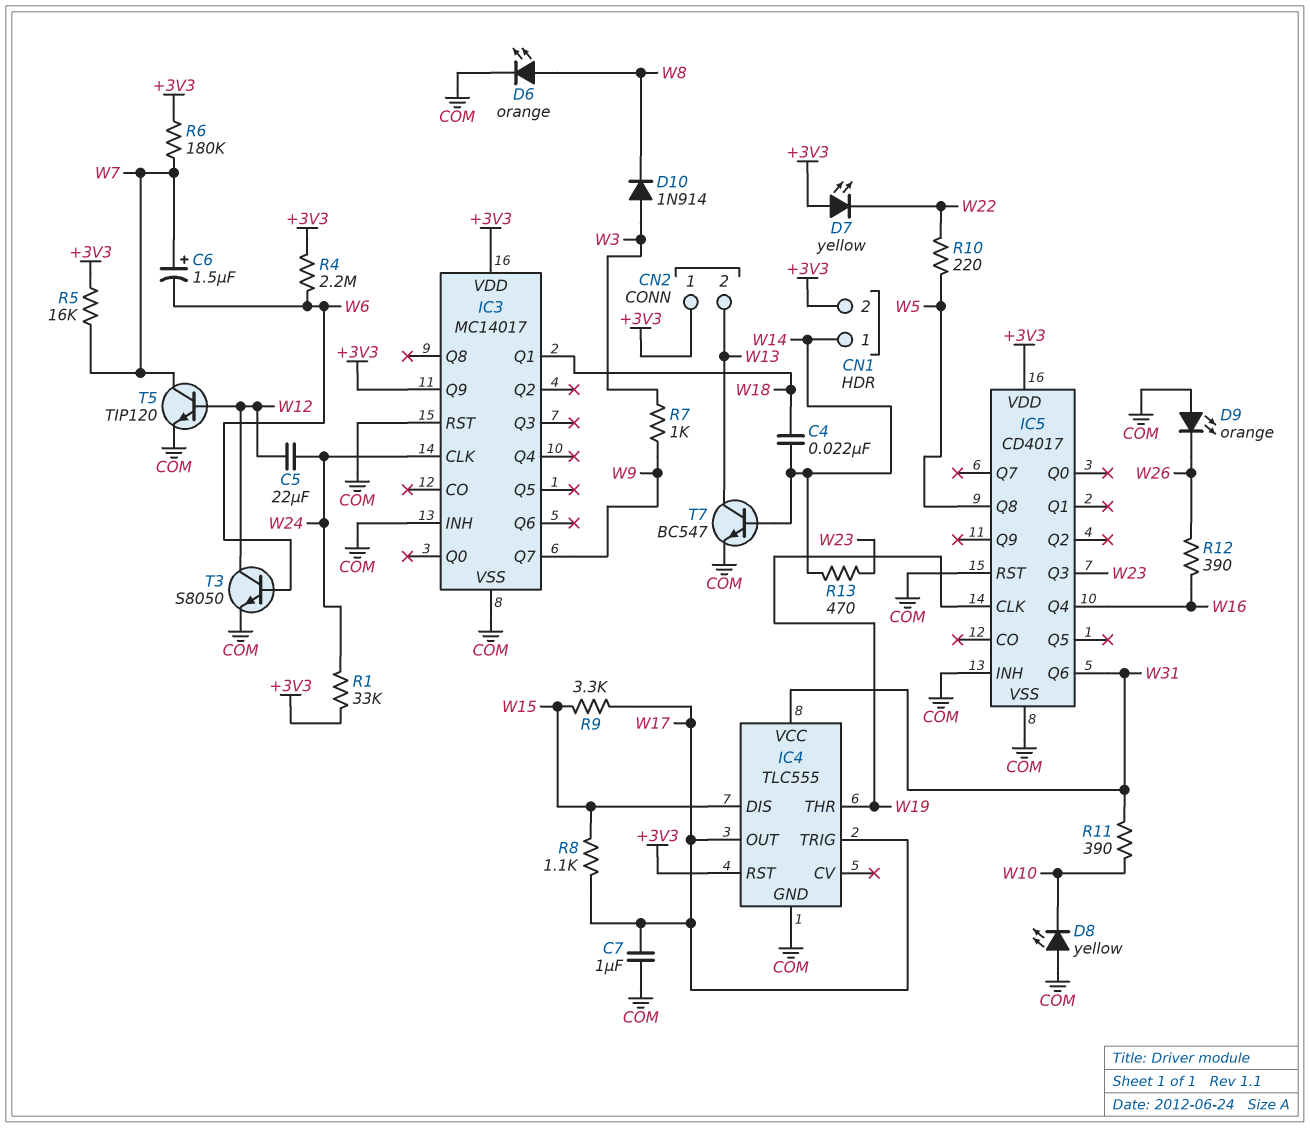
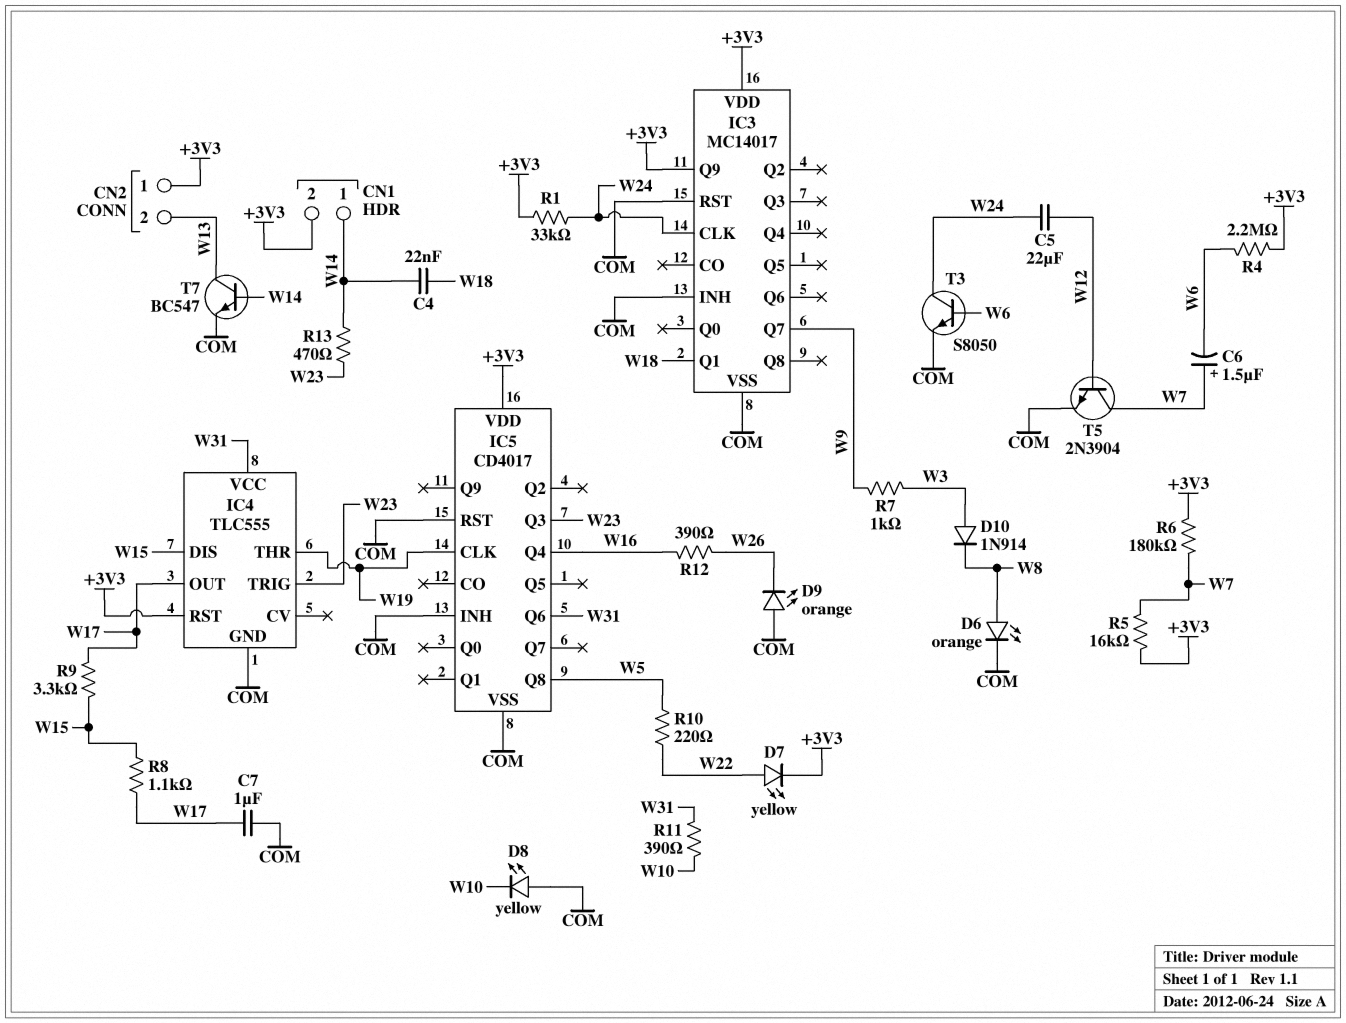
D7: LED yellow (A +3V3, K W22) -> LED yellow (A W22, K +3V3)
IC4 pin TRIG: W17 -> W23
T3: NPN S8050 (B W6, C W12, E COM) -> NPN S8050 (B W6, C W24, E COM)
T5: NPN TIP120 (B W12, C W7, E COM) -> NPN 2N3904 (B W12, C W7, E COM)

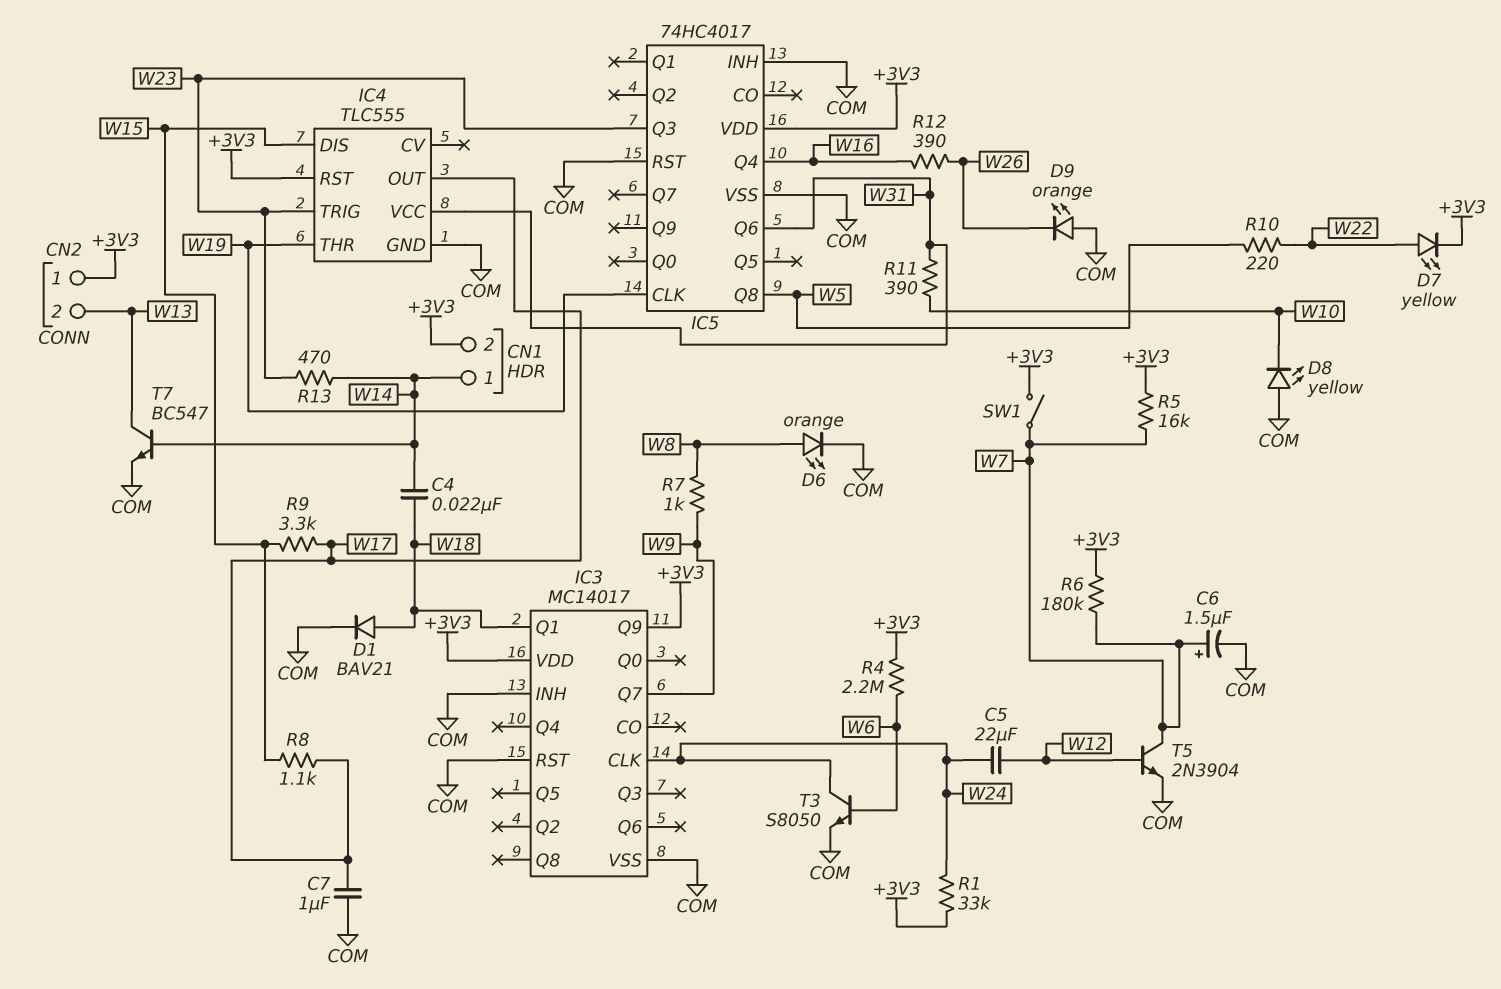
C6: 1.5uF (plus W7, minus W6) -> 1.5uF (plus W7, minus COM)
D1: none -> diode BAV21 (A W18, K COM)
D10: diode 1N914 (A W3, K W8) -> none
IC5: CD4017 -> 74HC4017
R7: 1k (W3, W9) -> 1k (W8, W9)
SW1: none -> switch (+3V3, W7)

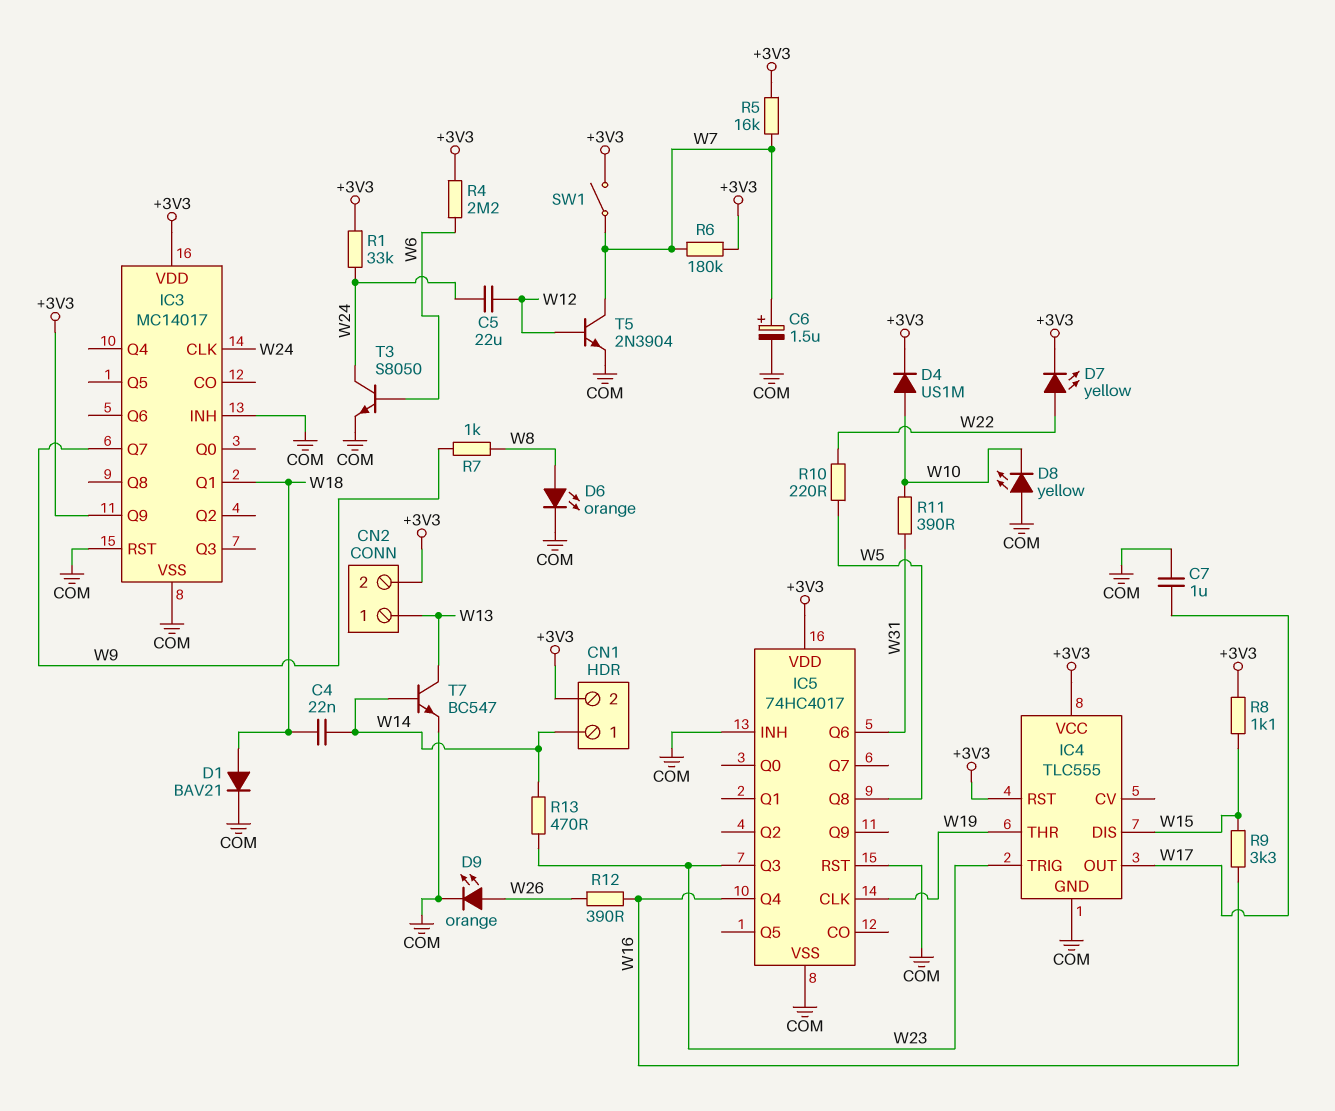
CN2 pin 1: +3V3 -> W13
CN2 pin 2: W13 -> +3V3
D4: none -> diode US1M (A W10, K +3V3)
D9: LED orange (A COM, K W26) -> LED orange (A W26, K COM)
IC4 pin VCC: W31 -> +3V3
R8: 1.1k (W15, W17) -> 1.1k (+3V3, W15)
R9: 3.3k (W15, W17) -> 3.3k (W15, W16)

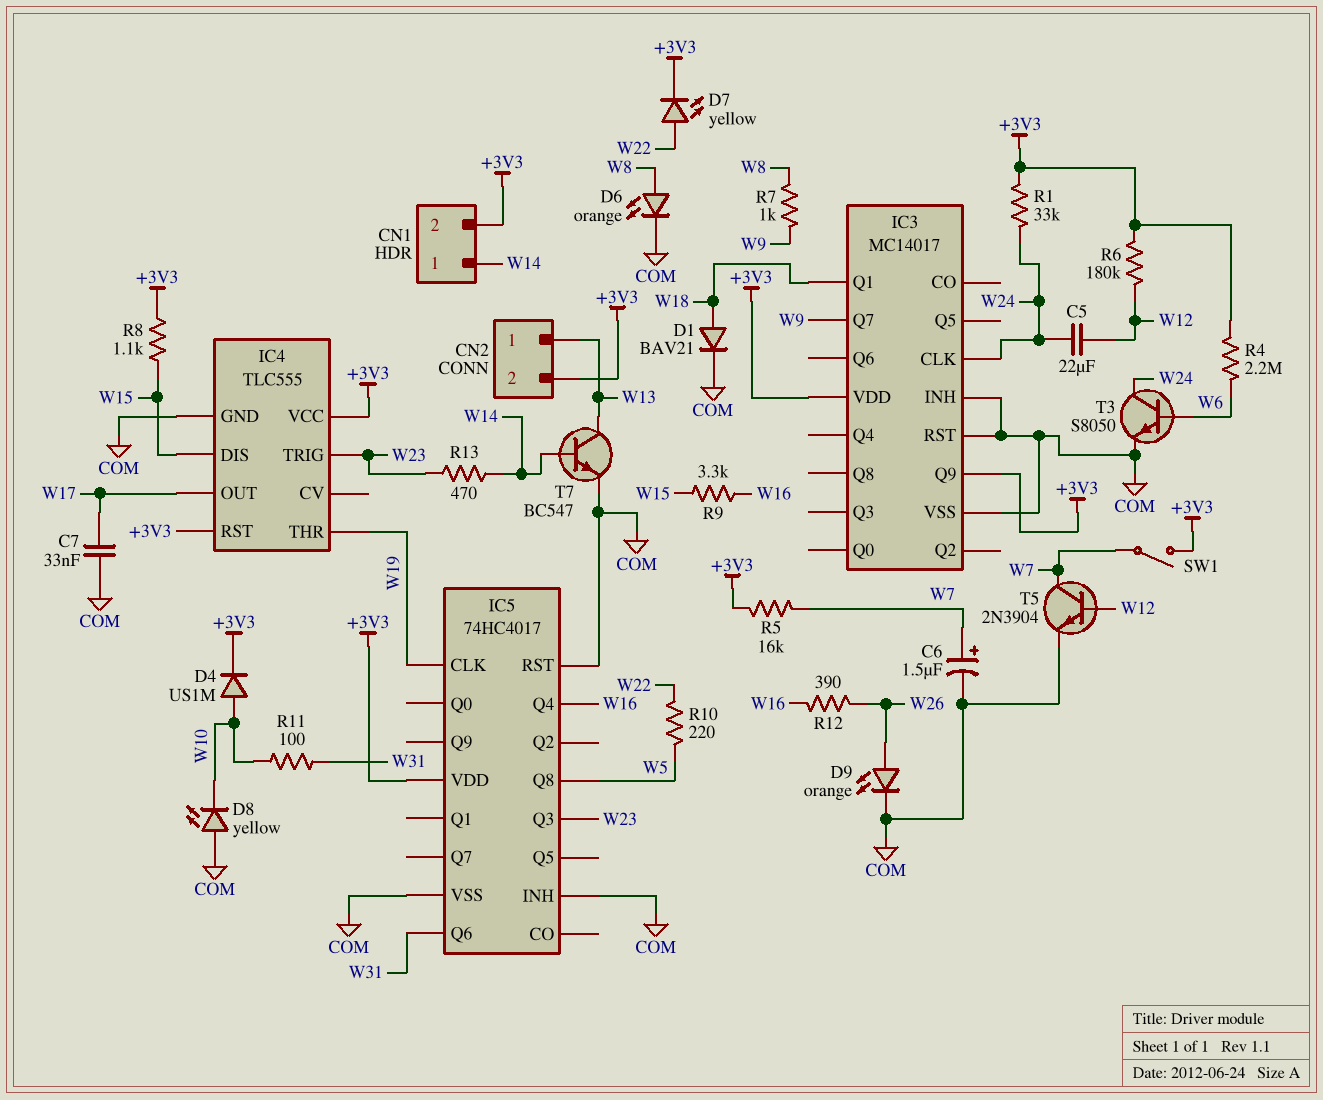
C4: 22nF (W14, W18) -> none
C7: 1uF (COM, W17) -> 33nF (COM, W17)
R6: 180k (+3V3, W7) -> 180k (+3V3, W12)
R11: 390 (W10, W31) -> 100 (W10, W31)

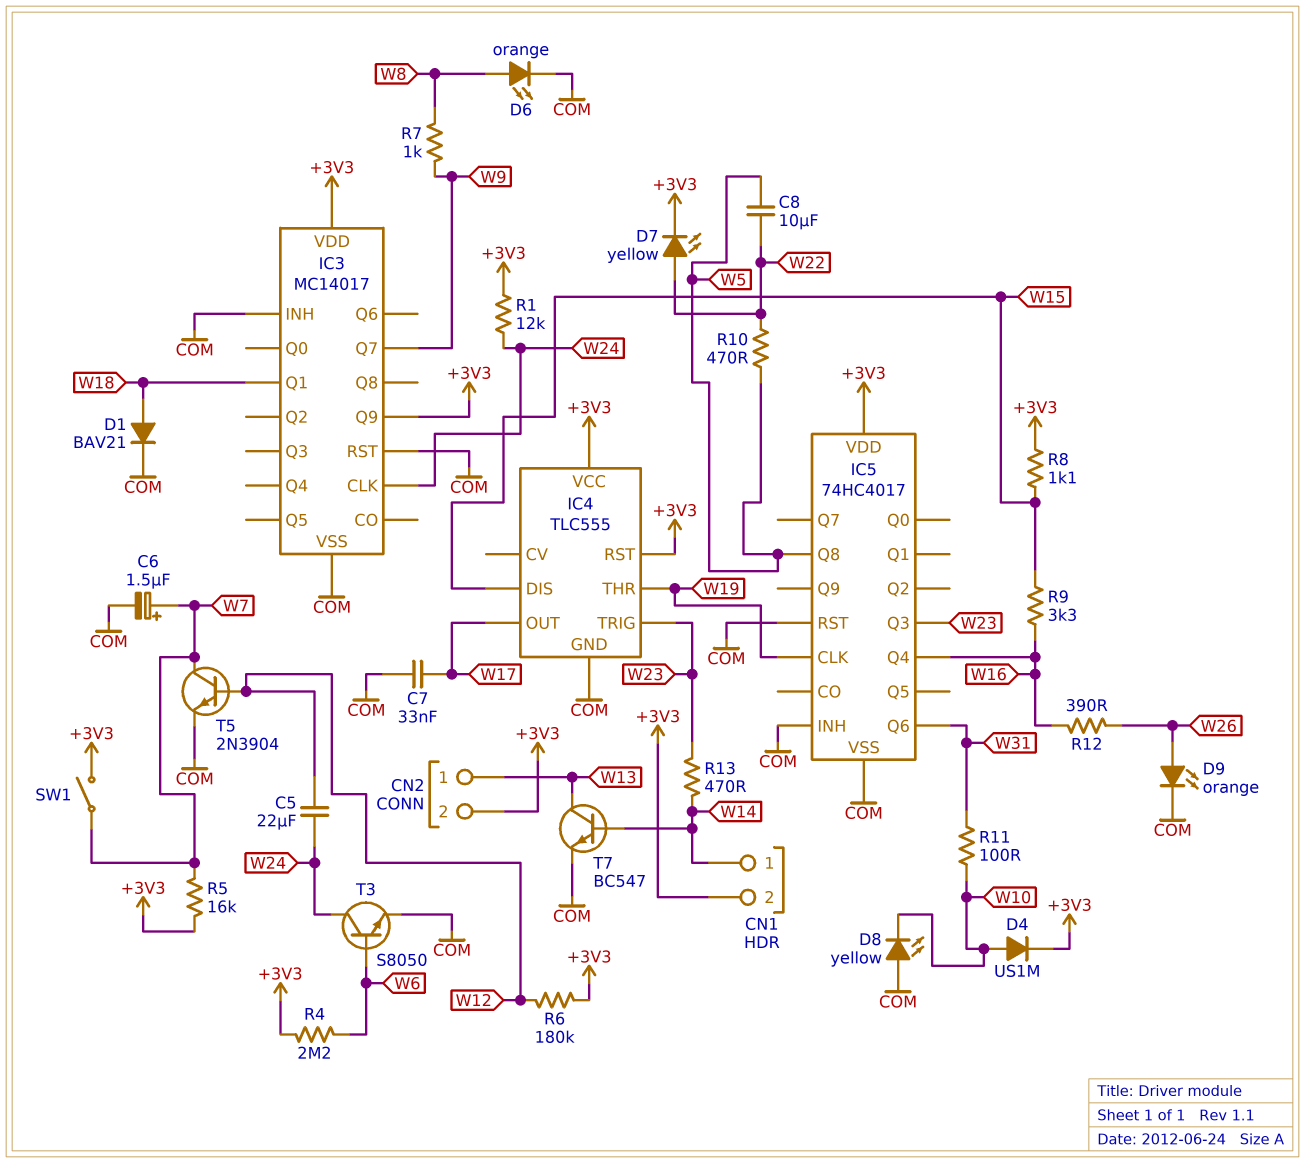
C8: none -> 10uF (W5, W22)
R1: 33k (+3V3, W24) -> 12k (+3V3, W24)
R10: 220 (W5, W22) -> 470 (W5, W22)

